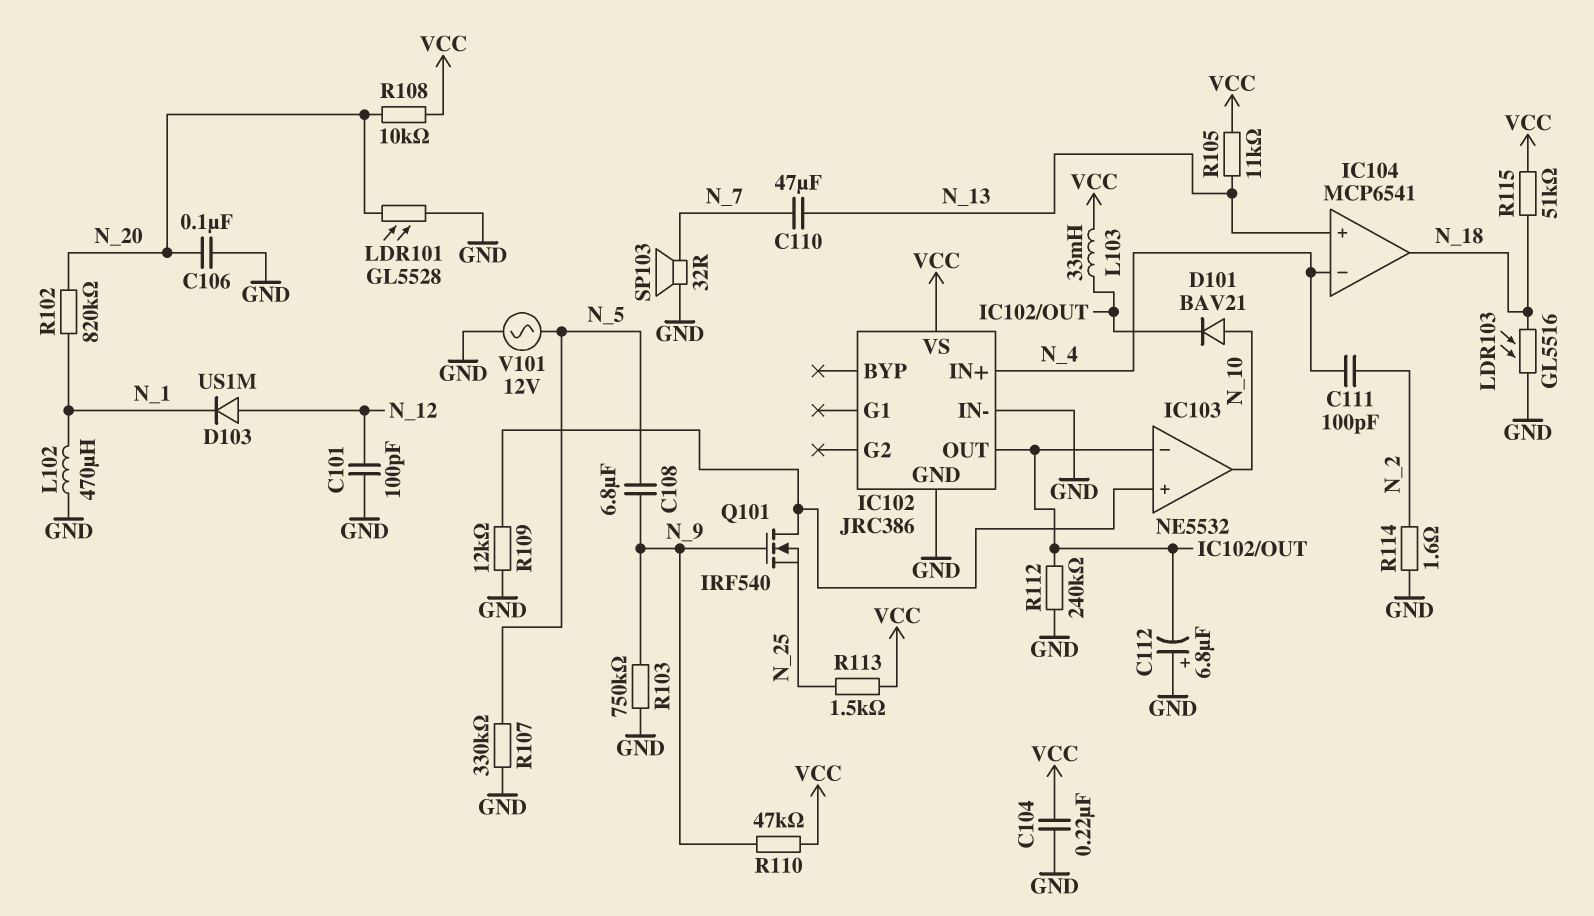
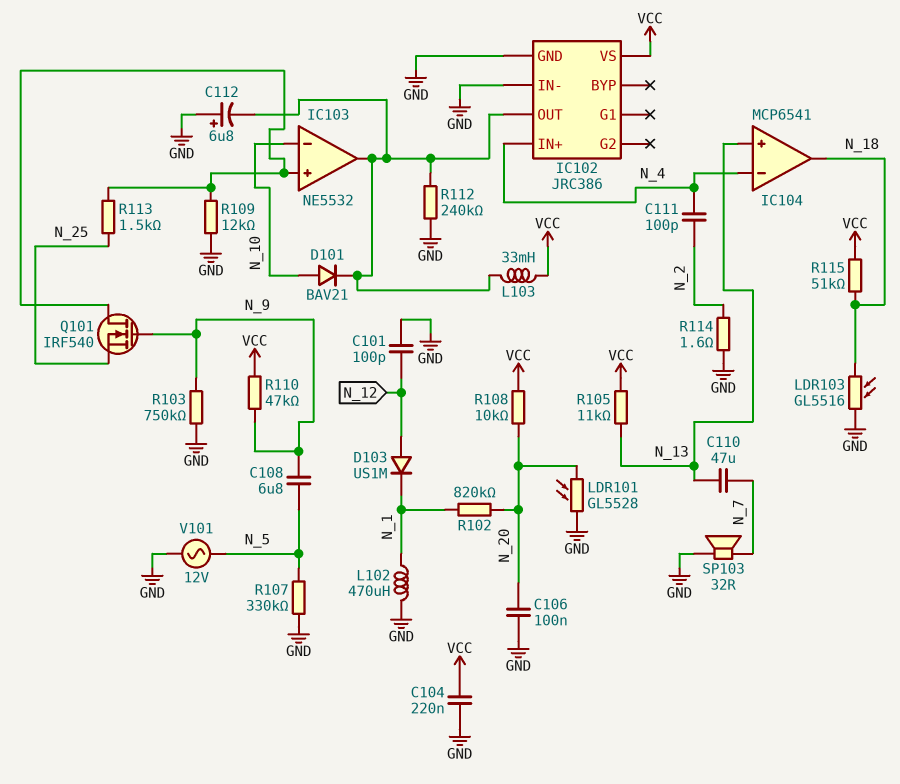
IC103 pin in-: IC102/OUT -> N_10
IC103 pin out: N_10 -> IC102/OUT
R113: 1.5k (N_25, VCC) -> 1.5k (IC103/in+, N_25)

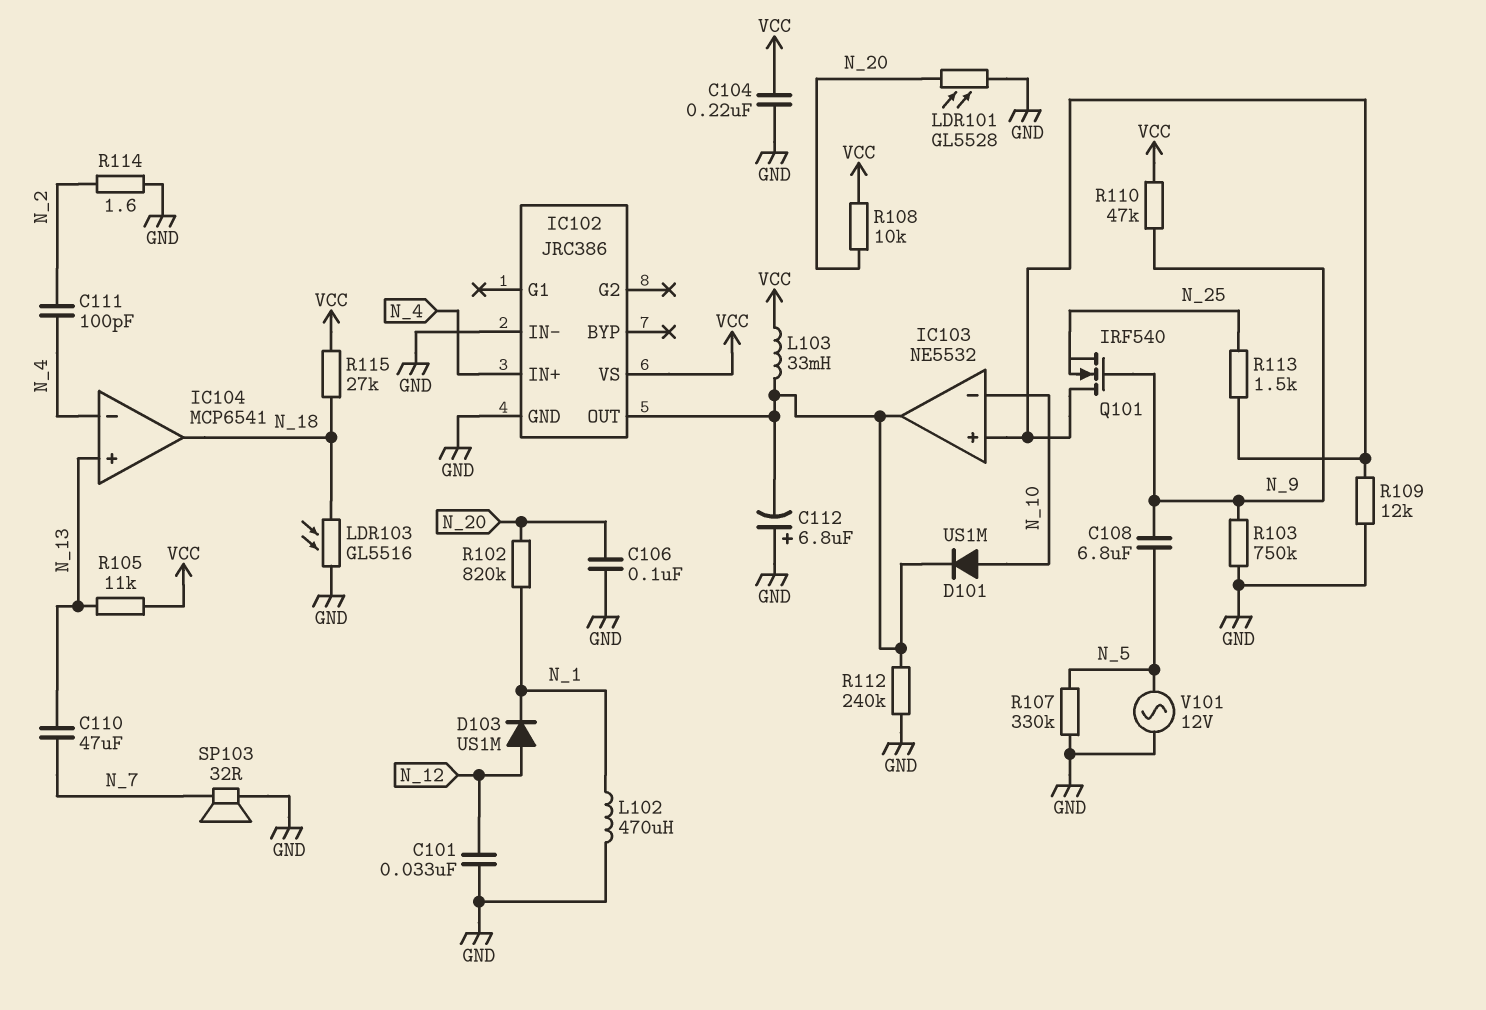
C101: 100pF (GND, N_12) -> 33nF (GND, N_12)
D101: diode BAV21 (A N_10, K IC102/OUT) -> diode US1M (A N_10, K IC102/OUT)
R115: 51k (N_18, VCC) -> 27k (N_18, VCC)

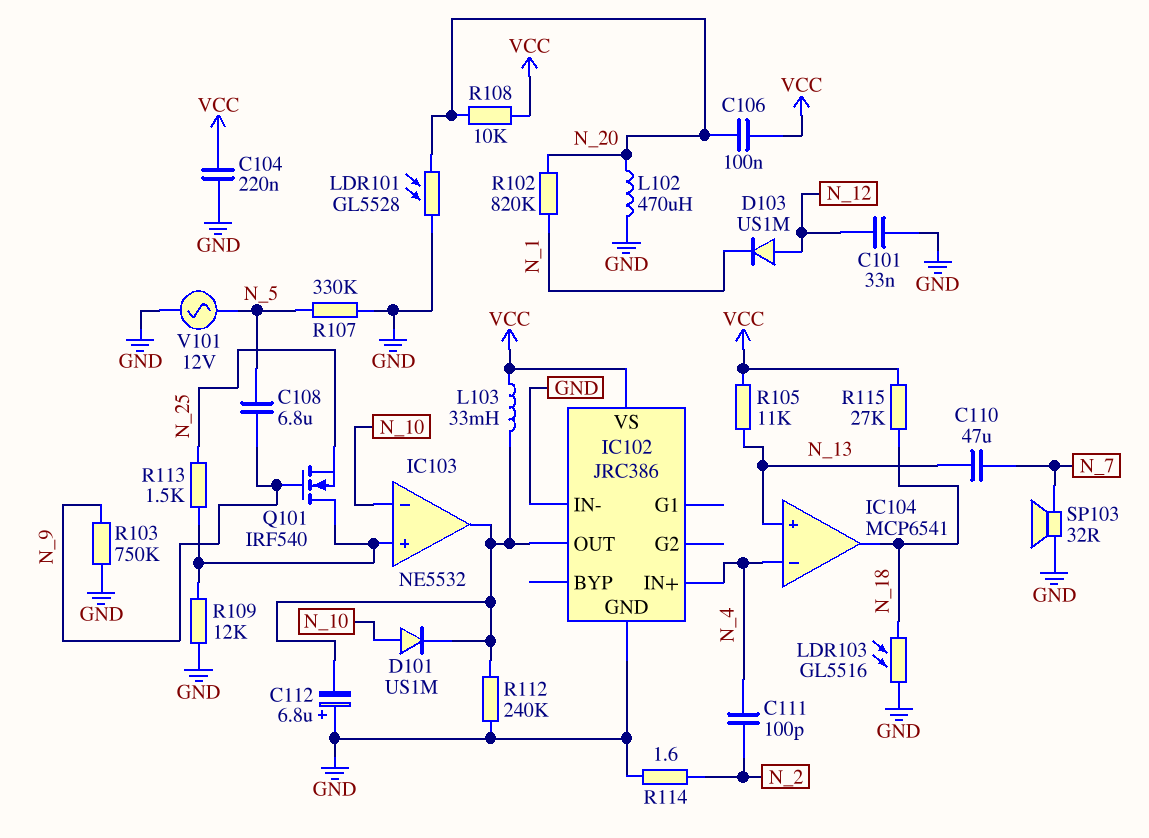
C106: 100nF (GND, N_20) -> 100nF (N_20, VCC)
L102: 470uH (GND, N_1) -> 470uH (GND, N_20)
R110: 47k (N_9, VCC) -> none

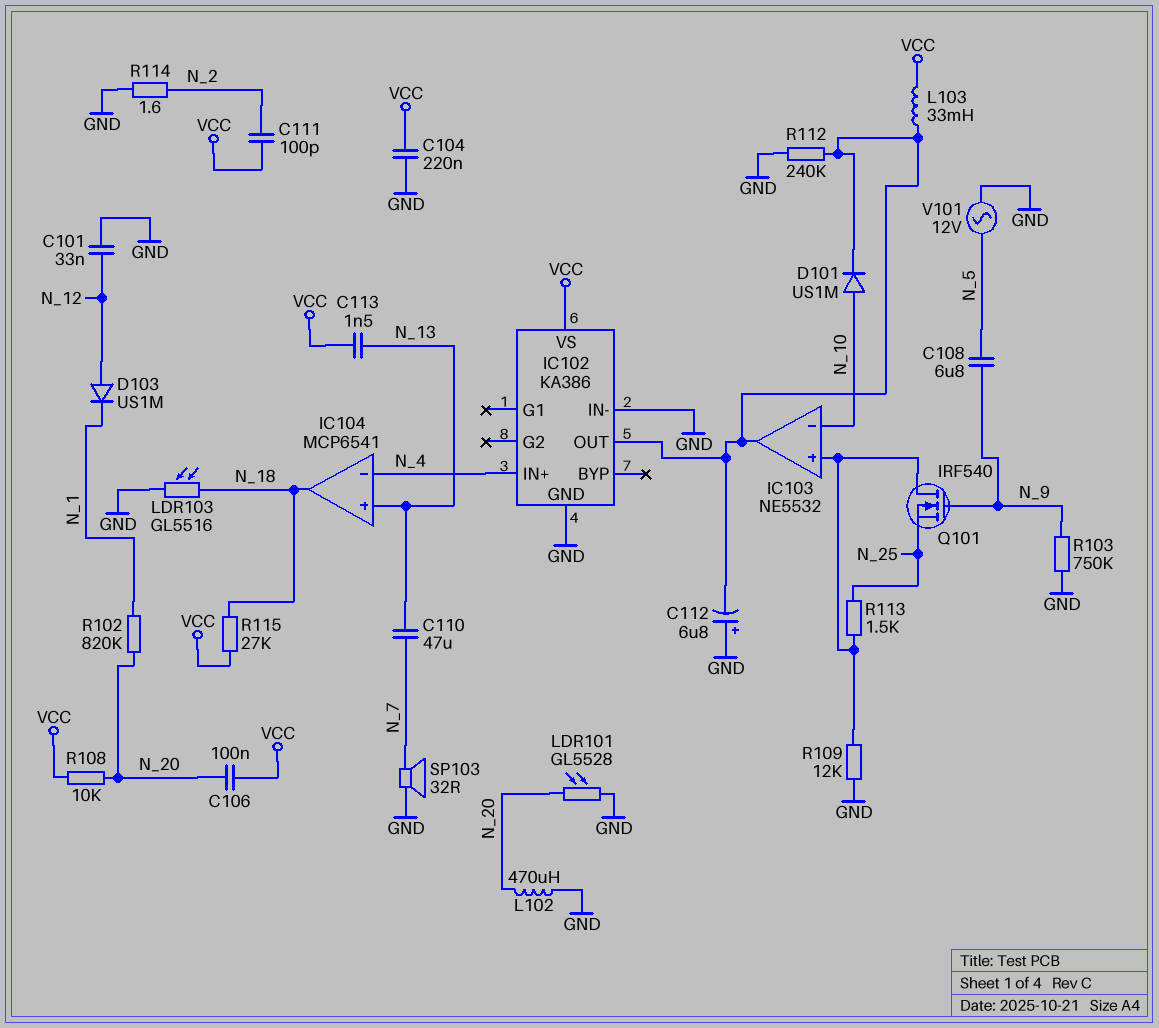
C111: 100pF (N_2, N_4) -> 100pF (N_2, VCC)
C113: none -> 1.5nF (N_13, VCC)
IC102: JRC386 -> KA386
R105: 11k (N_13, VCC) -> none
R107: 330k (GND, N_5) -> none

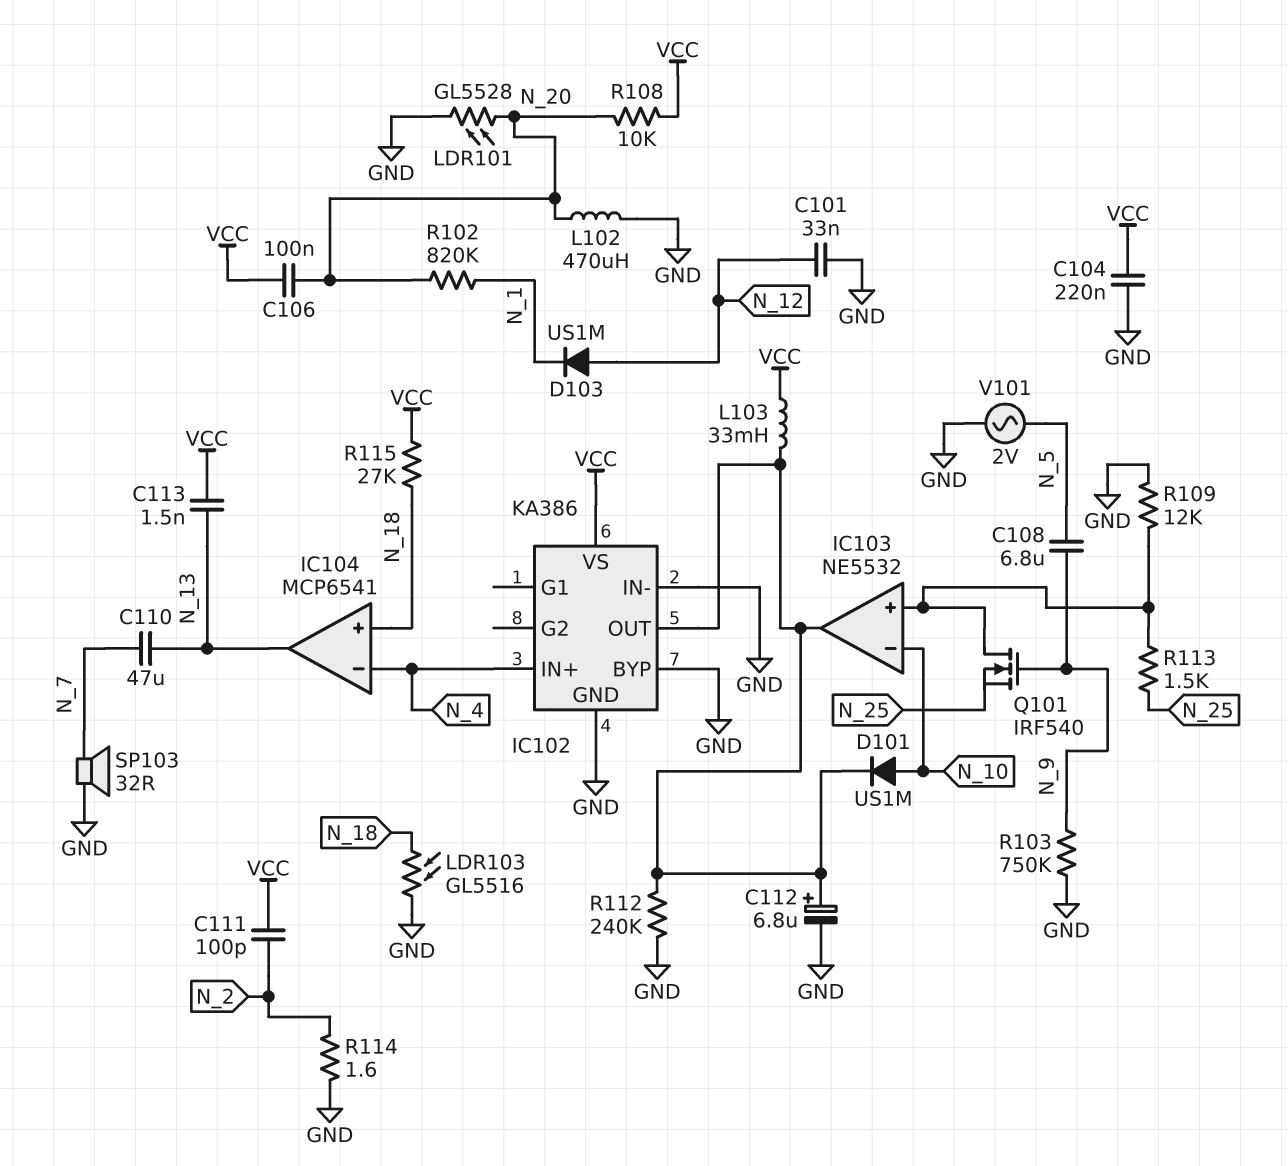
C112: 6.8uF (plus GND, minus IC102/OUT) -> 6.8uF (plus IC102/OUT, minus GND)
IC102 pin BYP: none -> GND
IC104 pin in+: N_13 -> N_18
IC104 pin out: N_18 -> N_13
V101: AC 12V (GND, N_5) -> AC 2V (GND, N_5)

